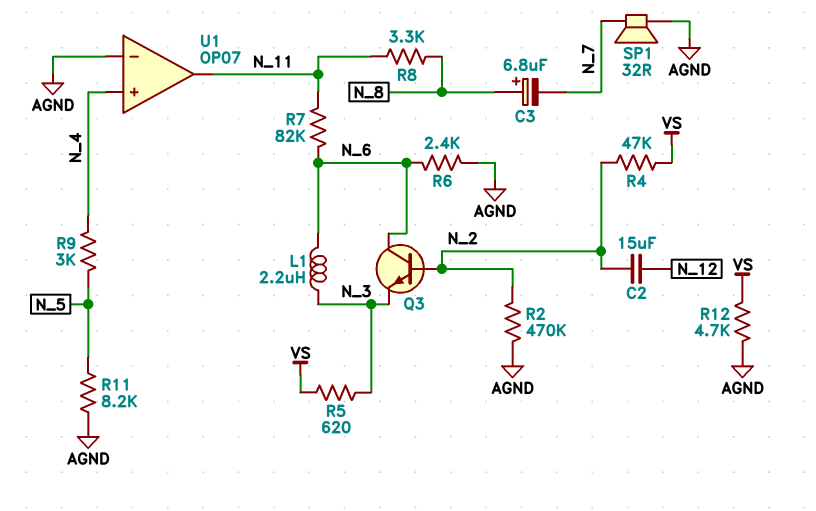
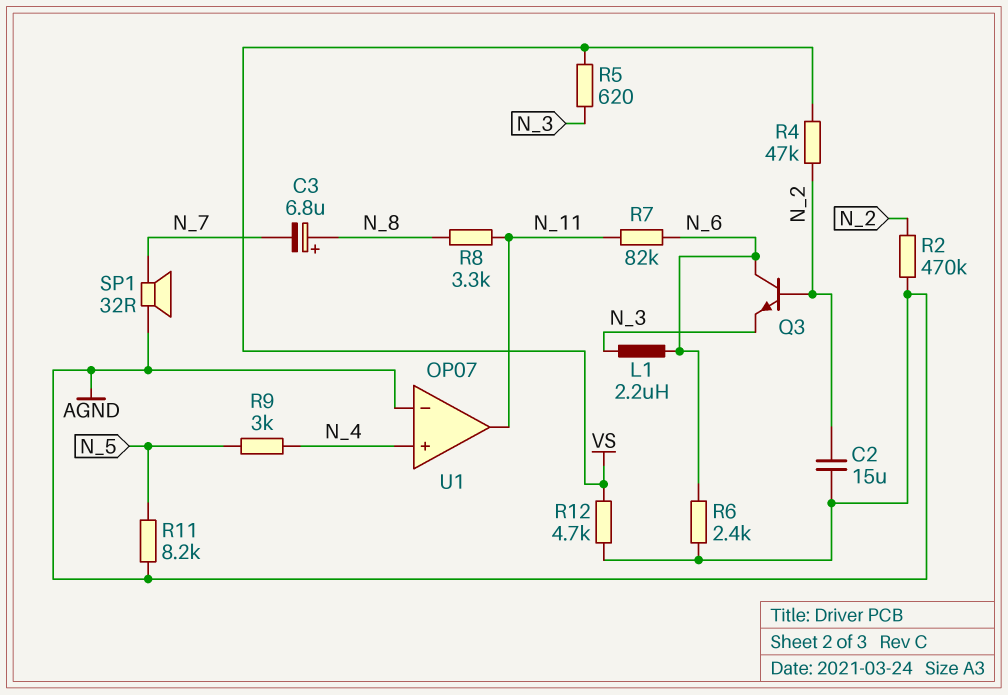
C2: 15uF (N_2, N_12) -> 15uF (AGND, N_2)

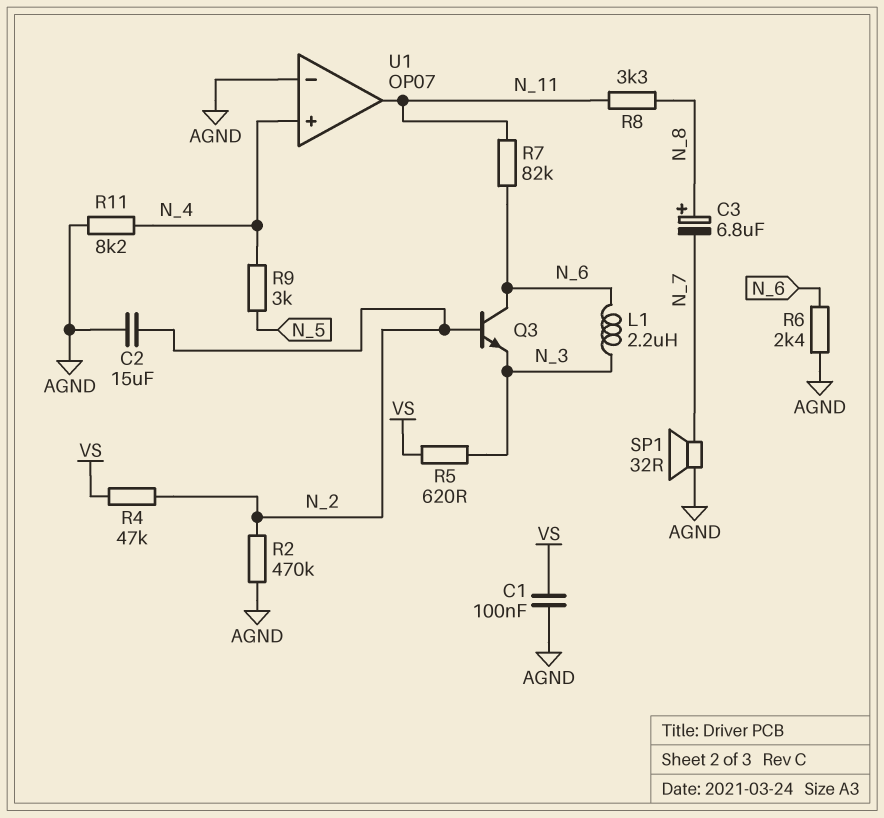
C1: none -> 100nF (AGND, VS)
R11: 8.2k (AGND, N_5) -> 8.2k (AGND, N_4)
R12: 4.7k (AGND, VS) -> none

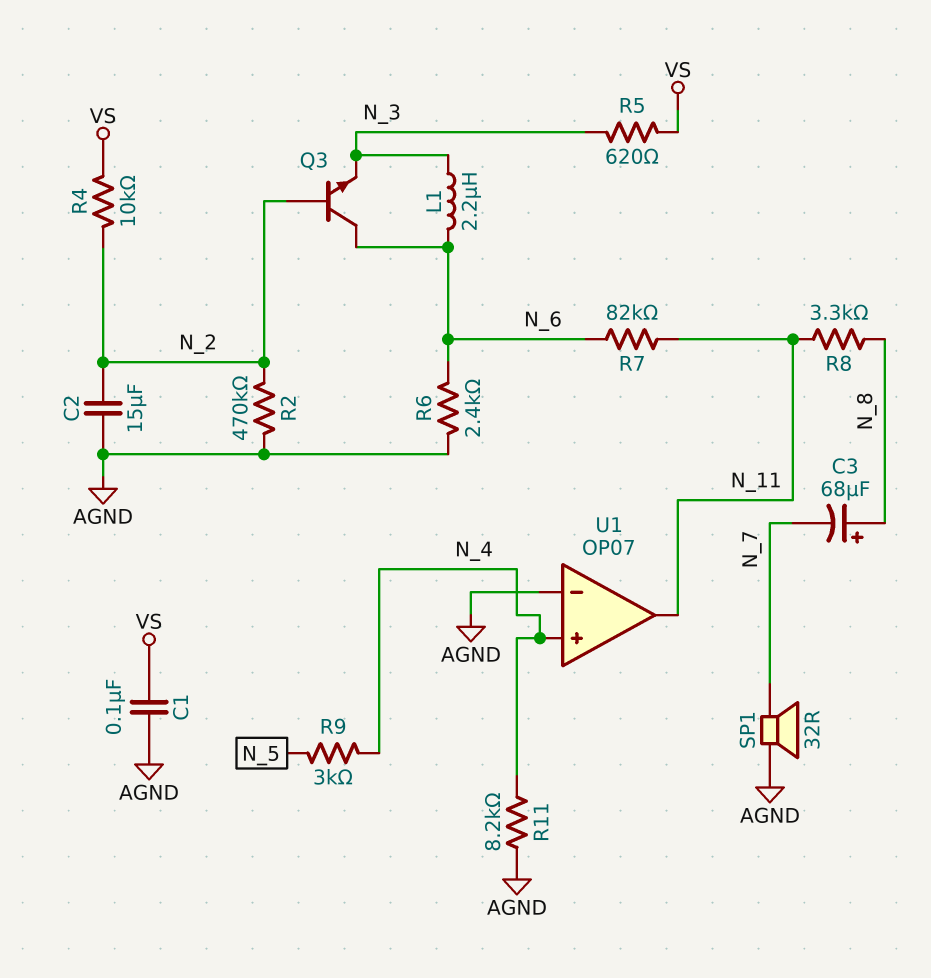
C3: 6.8uF (plus N_8, minus N_7) -> 68uF (plus N_8, minus N_7)
R4: 47k (N_2, VS) -> 10k (N_2, VS)

